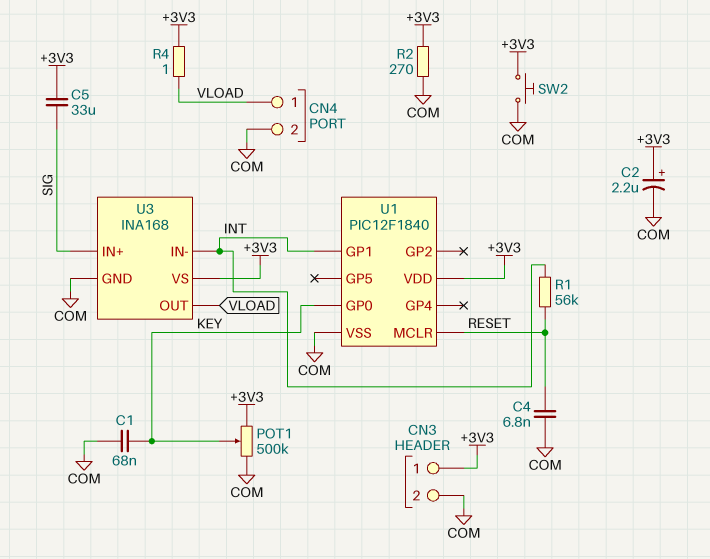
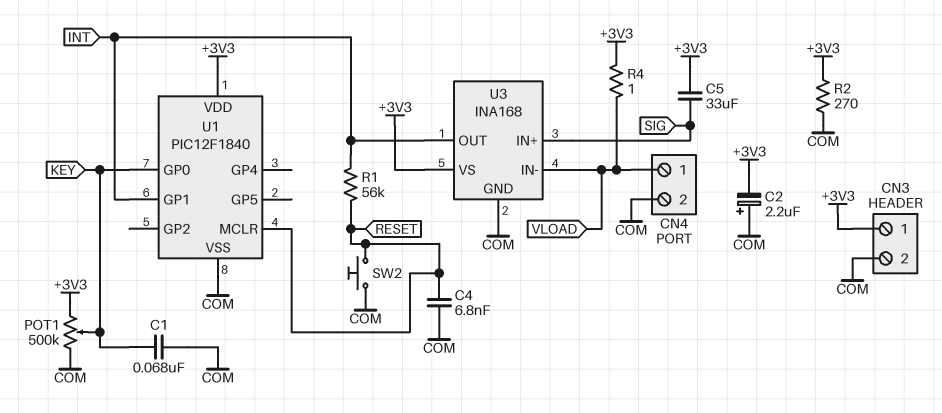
C2: 2.2uF (plus +3V3, minus COM) -> 2.2uF (plus COM, minus +3V3)
SW2: button (+3V3, COM) -> button (COM, RESET)
U3 pin IN-: INT -> VLOAD
U3 pin OUT: VLOAD -> INT

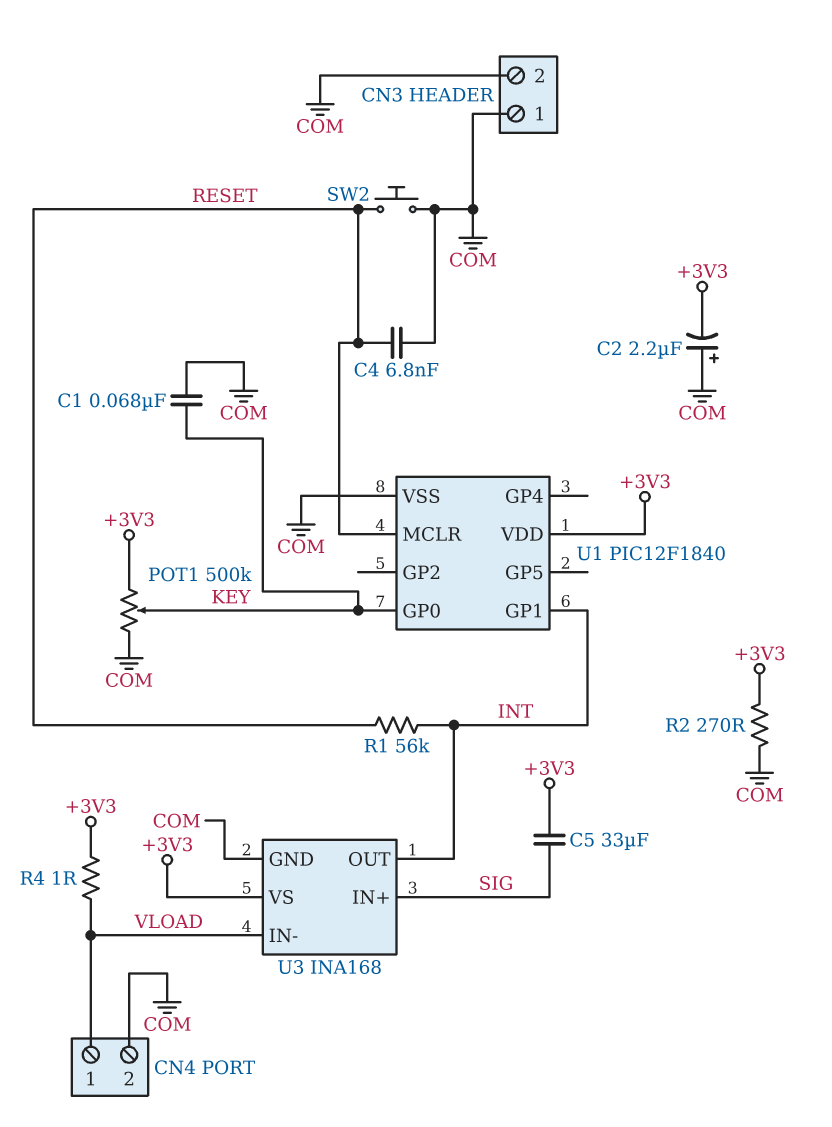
CN3 pin 1: +3V3 -> COM

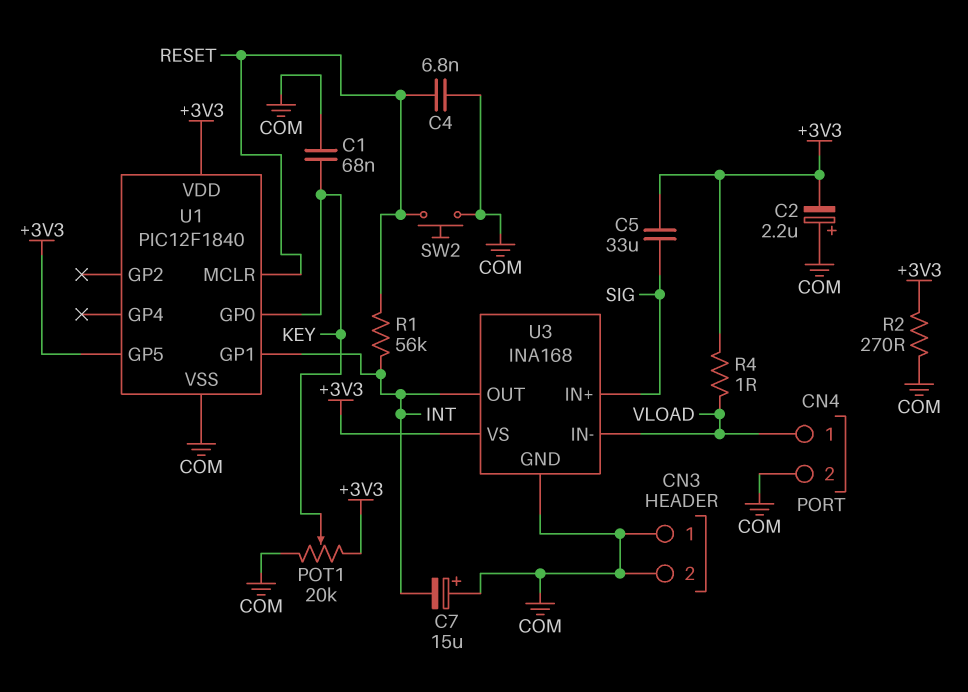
C7: none -> 15uF (plus COM, minus INT)
POT1: 500k (+3V3, COM, wiper KEY) -> 20k (+3V3, COM, wiper KEY)
U1 pin GP5: none -> +3V3

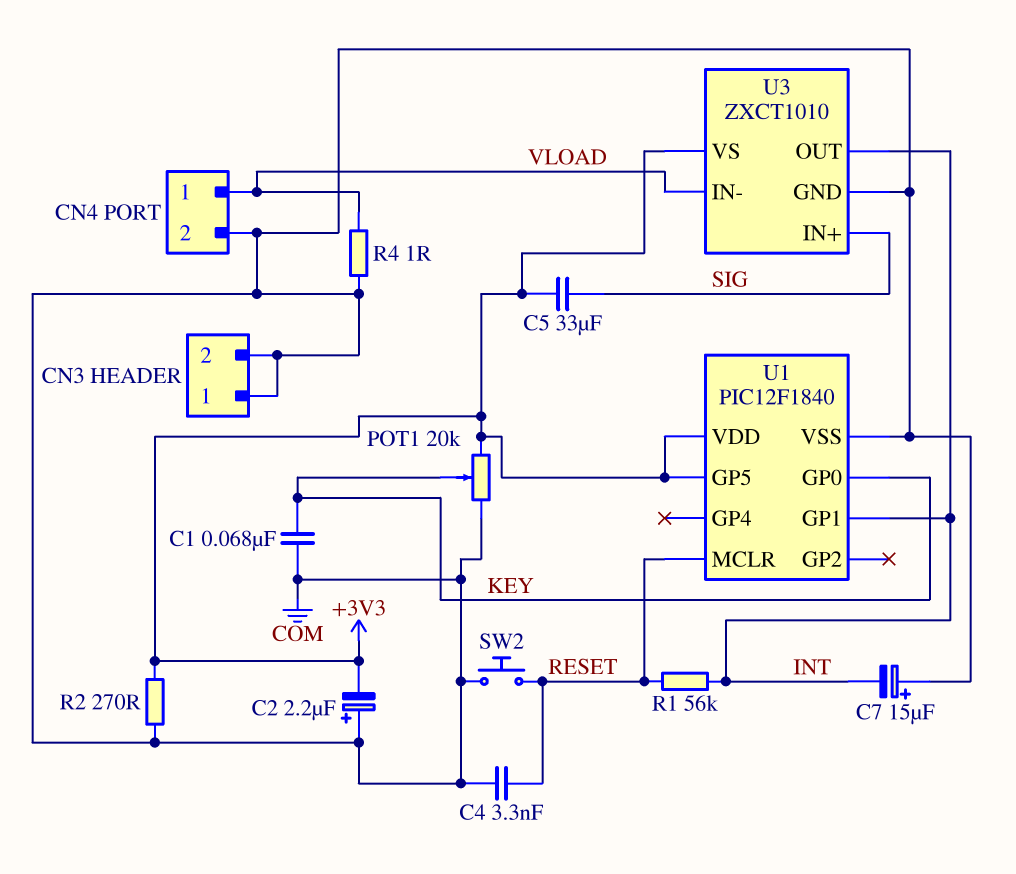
C4: 6.8nF (COM, RESET) -> 3.3nF (COM, RESET)
R4: 1 (+3V3, VLOAD) -> 1 (COM, VLOAD)
U3: INA168 -> ZXCT1010

